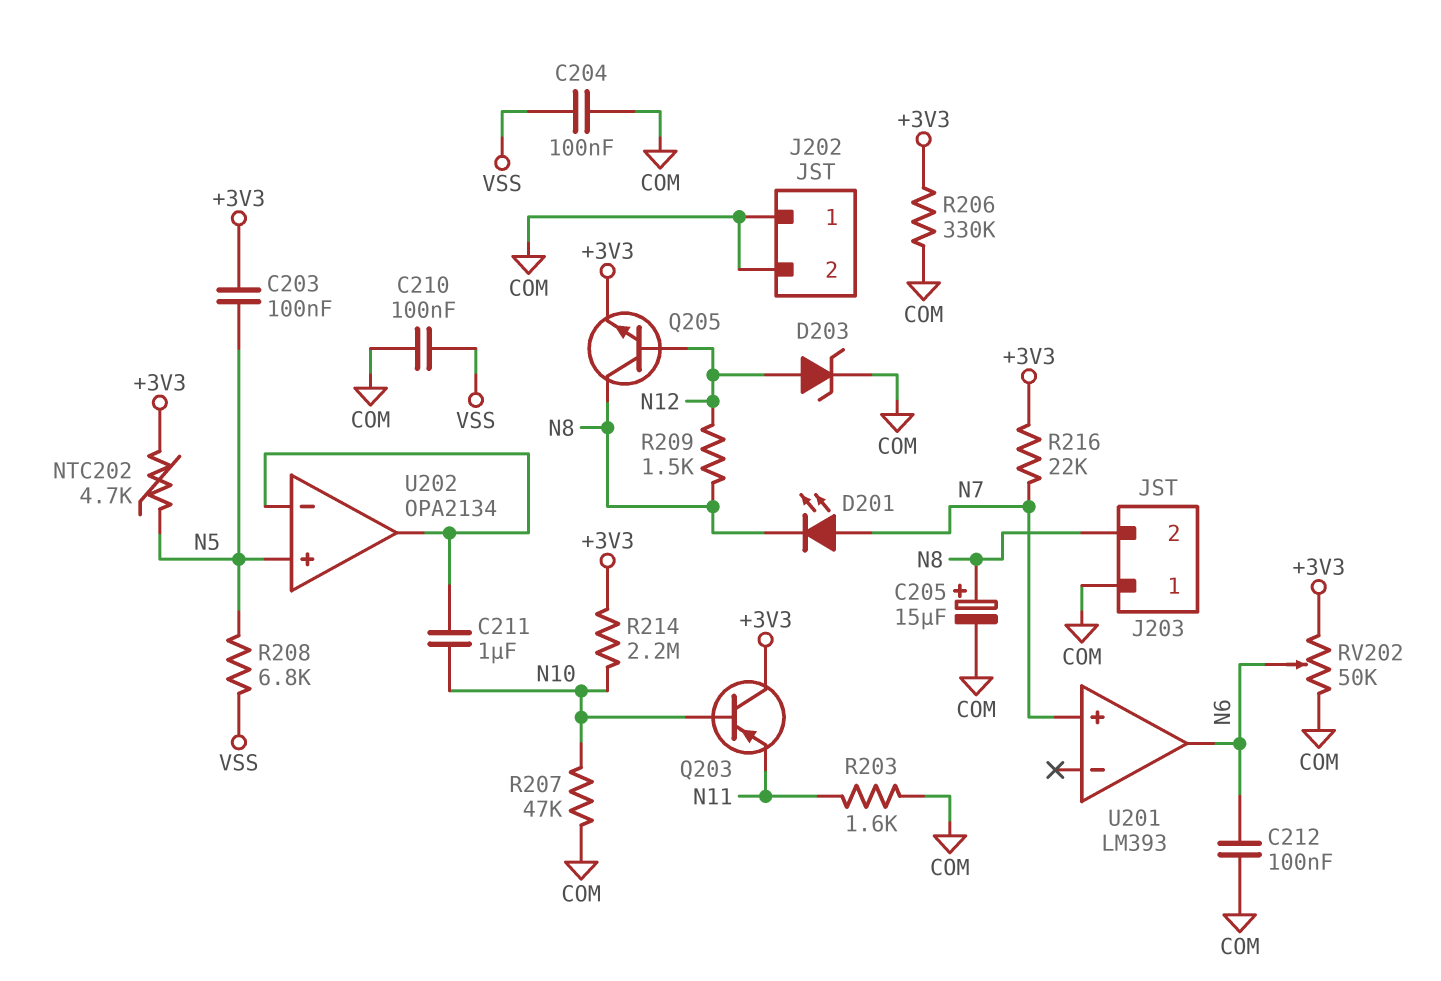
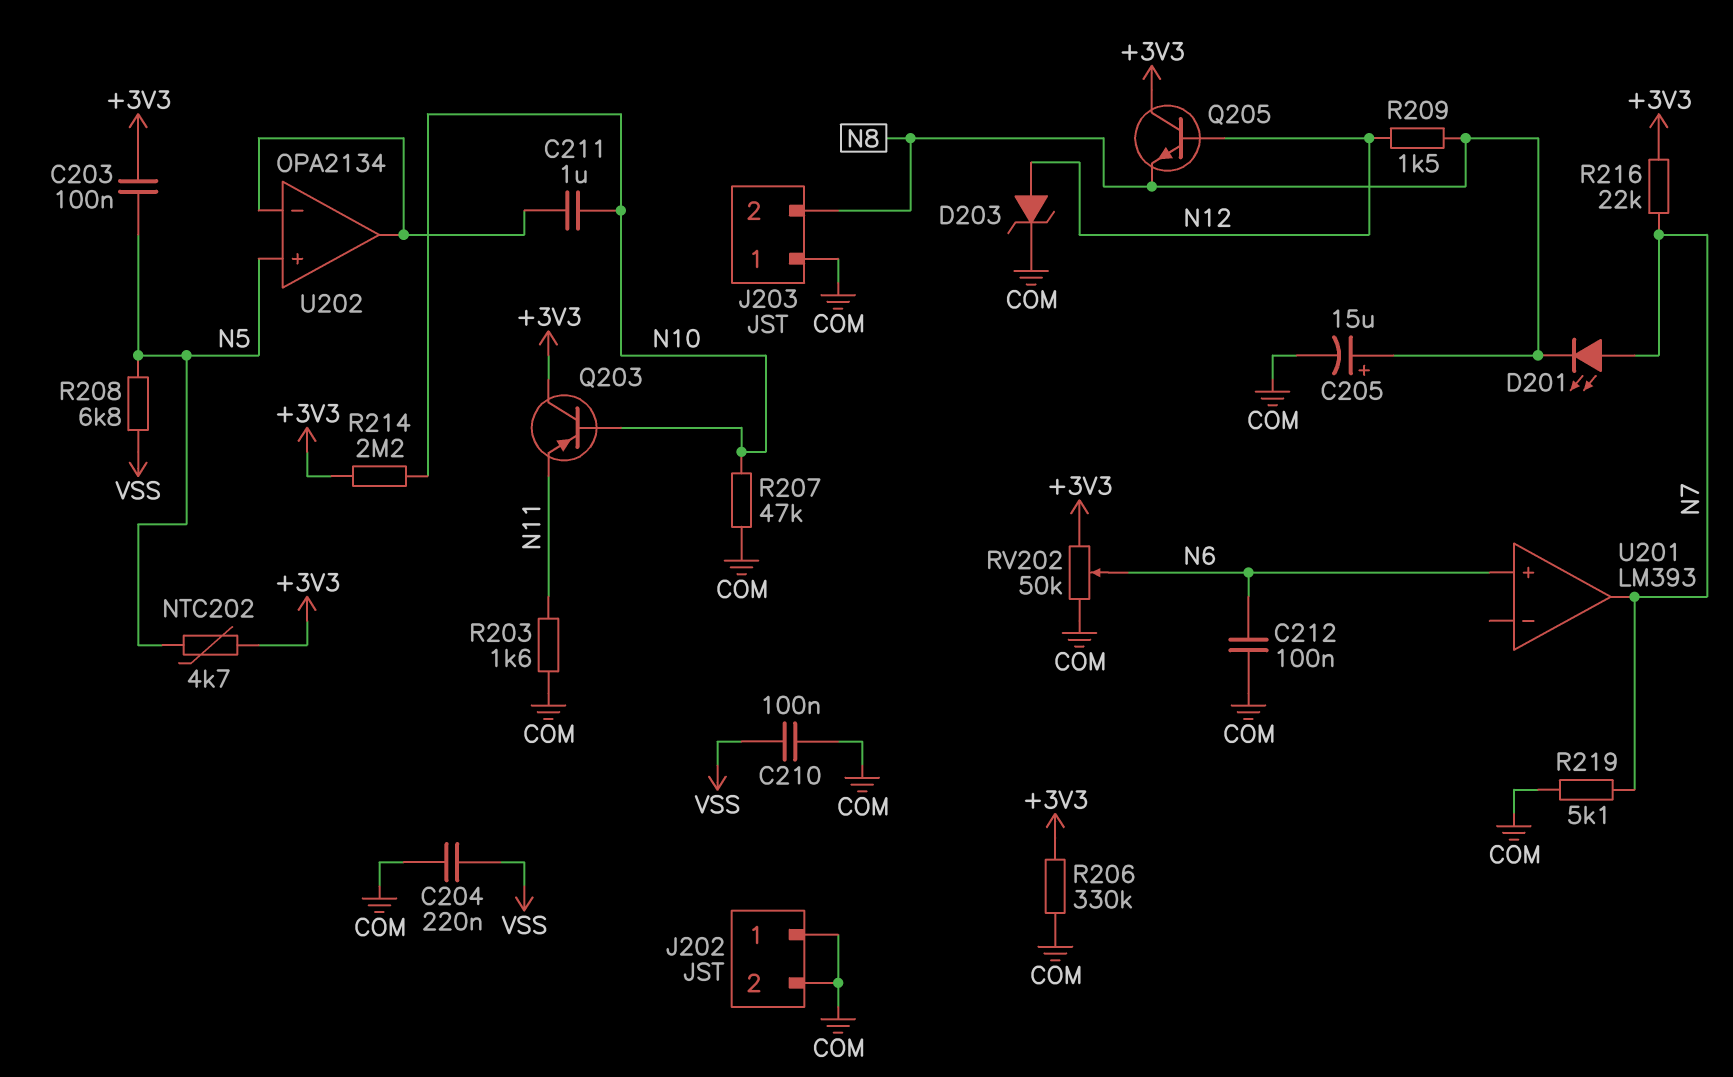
C204: 100nF (COM, VSS) -> 220nF (COM, VSS)
Q205: NPN (B N12, C N8, E +3V3) -> NPN (B N12, C +3V3, E N8)
R219: none -> 5.1k (COM, N7)
U201 pin in+: N7 -> N6
U201 pin out: N6 -> N7

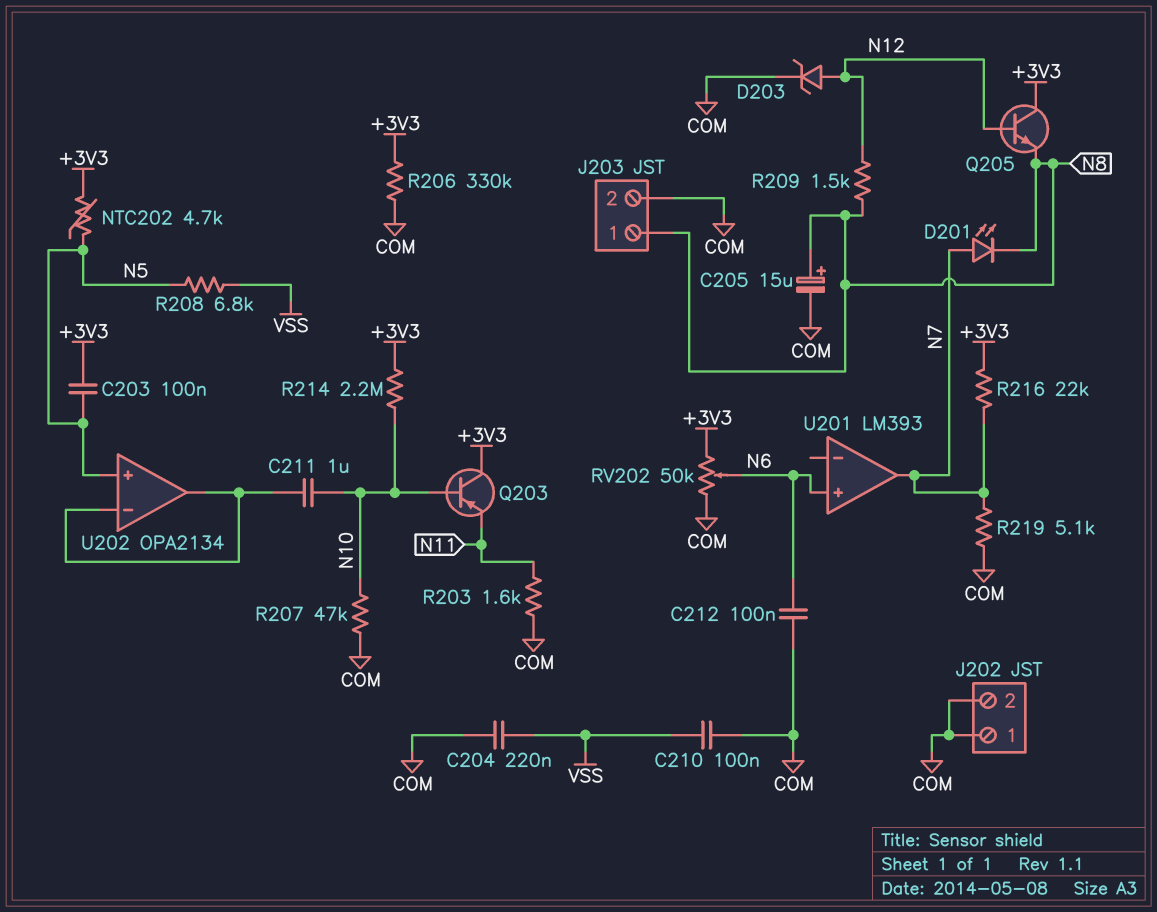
J203 pin 1: COM -> N8
J203 pin 2: N8 -> COM

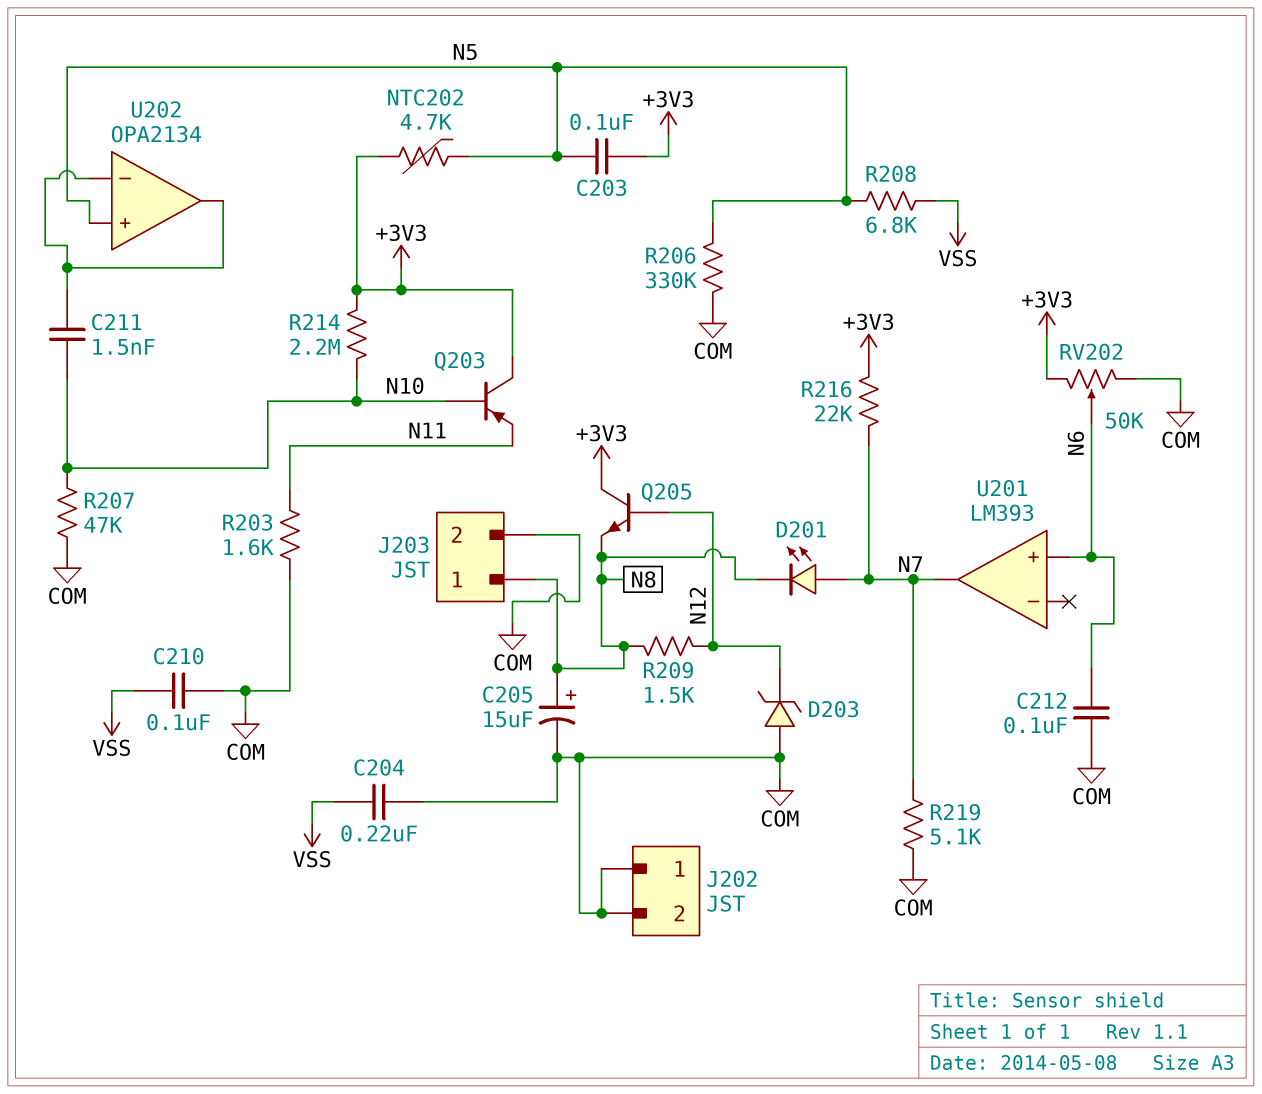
C211: 1uF (N10, U202/in-) -> 1.5nF (N10, U202/in-)
D203: zener (A N12, K COM) -> zener (A COM, K N12)
R206: 330k (+3V3, COM) -> 330k (COM, N5)

